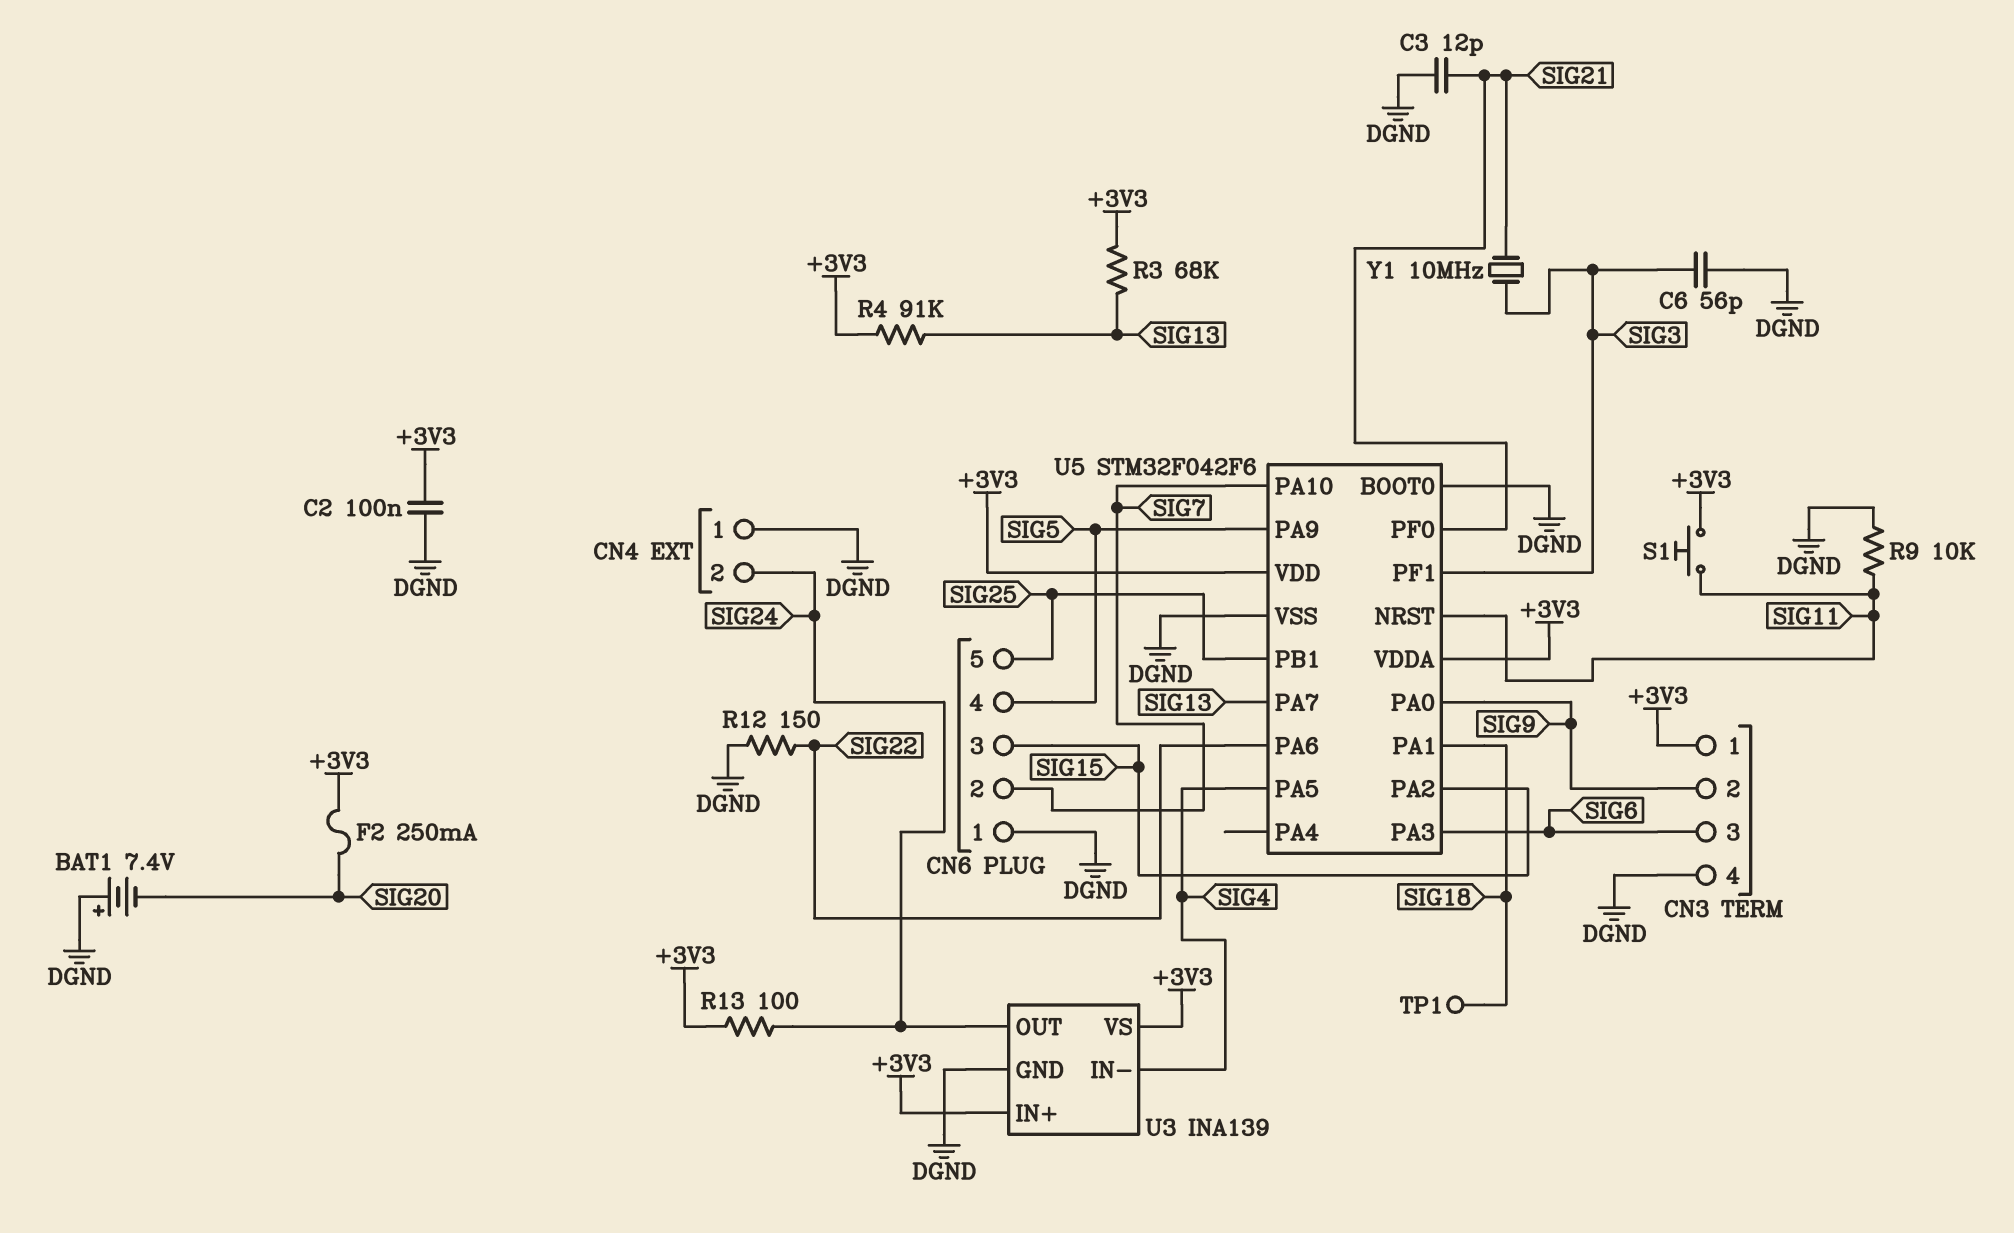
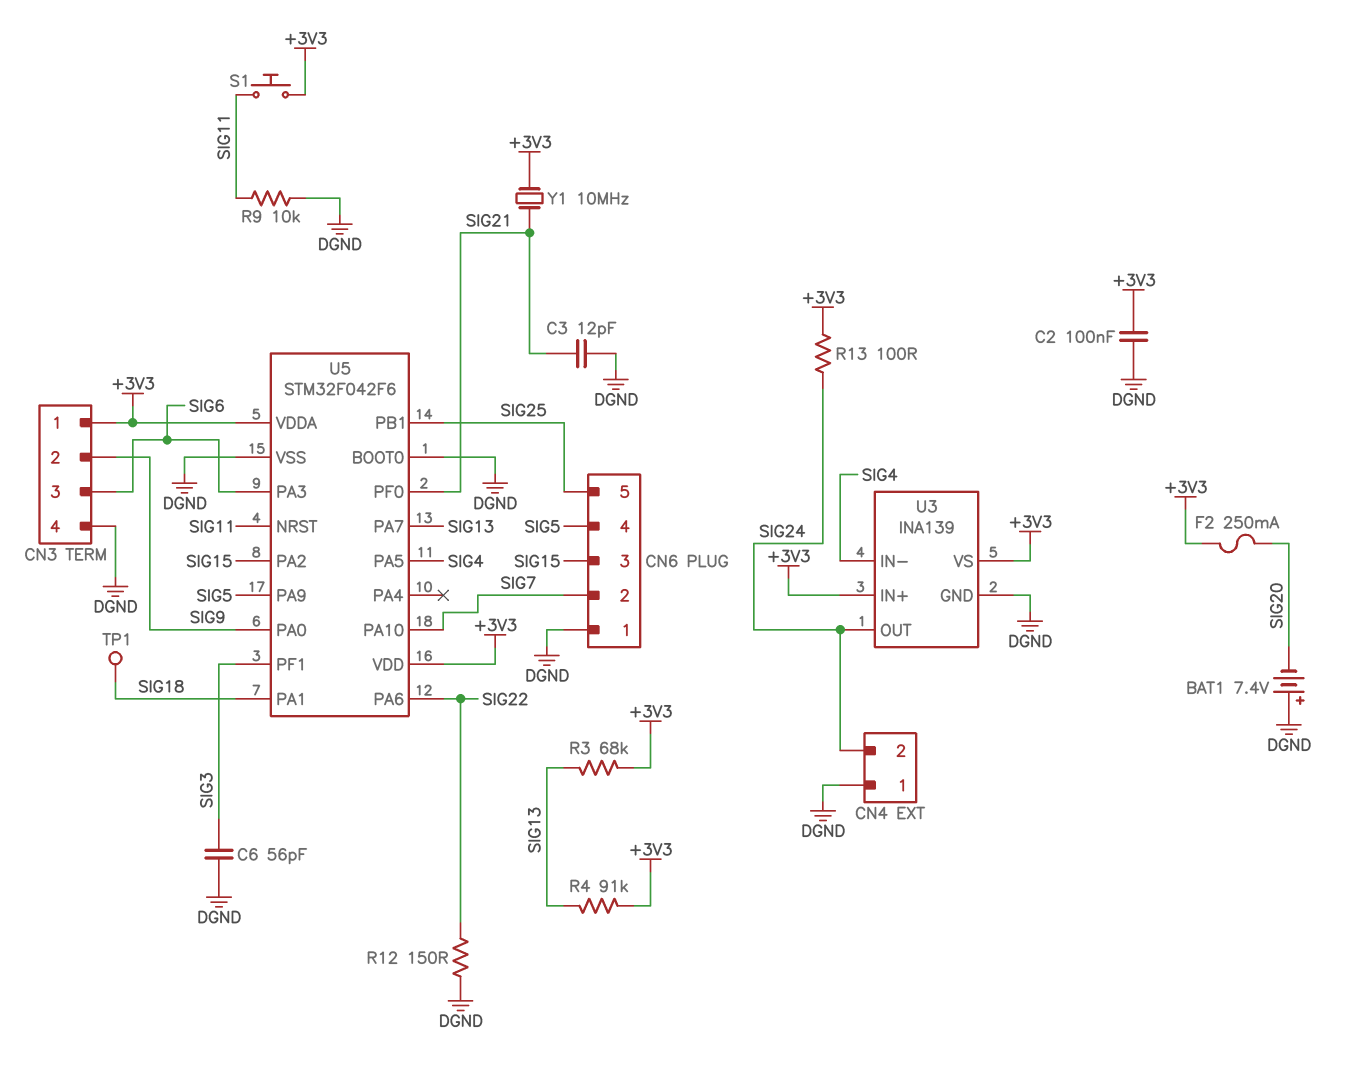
Y1: 10MHz (SIG3, SIG21) -> 10MHz (+3V3, SIG21)

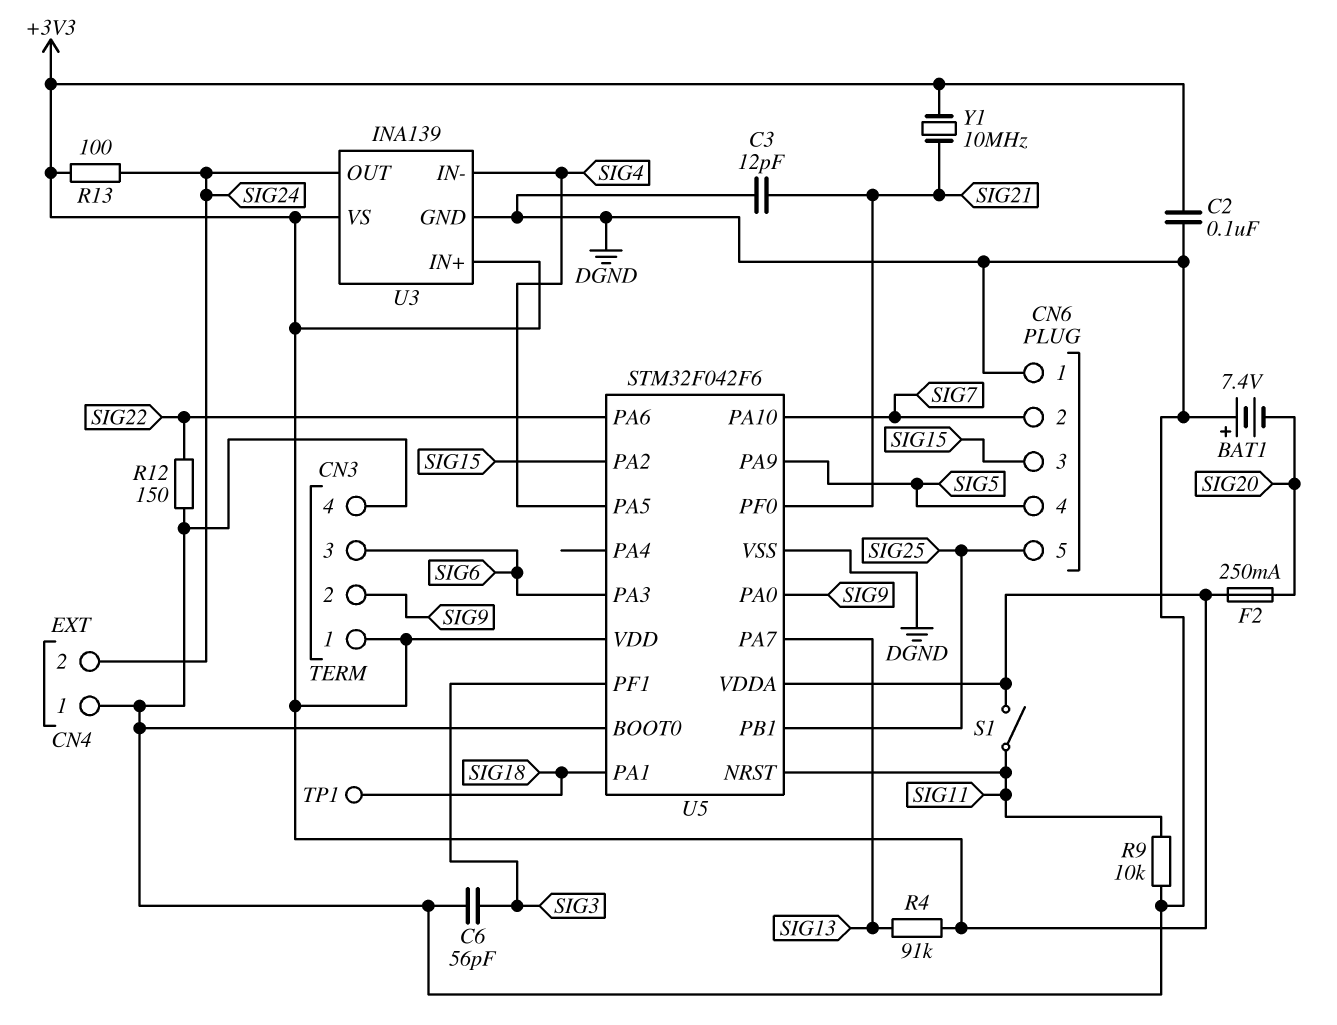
R3: 68k (+3V3, SIG13) -> none
S1: button (+3V3, SIG11) -> switch (+3V3, SIG11)

